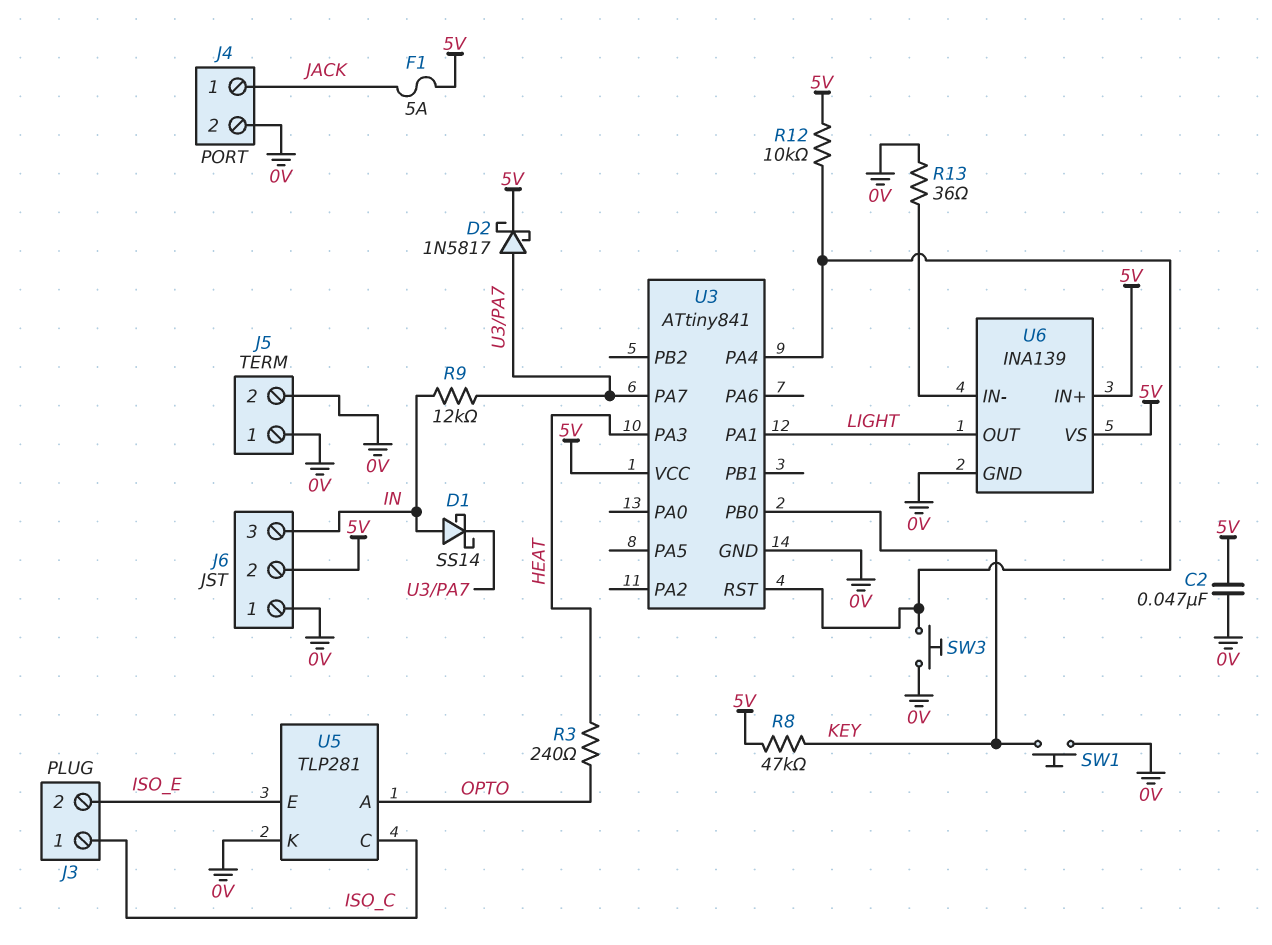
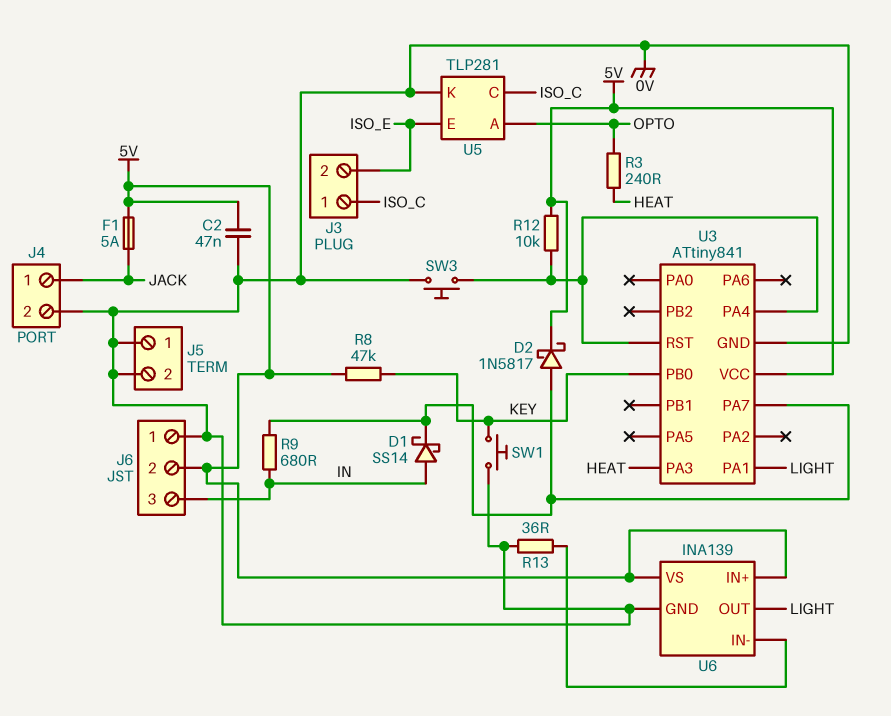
R9: 12k (IN, U3/PA7) -> 680 (IN, U3/PA7)

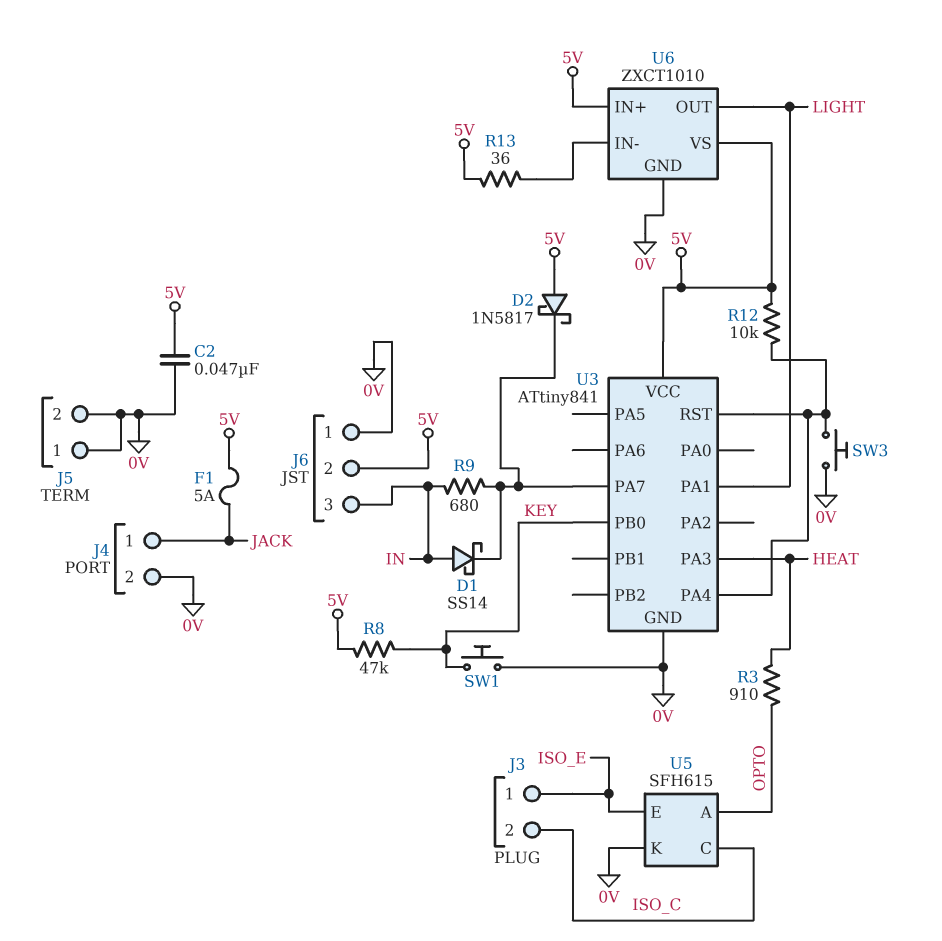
D2: schottky 1N5817 (A U3/PA7, K 5V) -> schottky 1N5817 (A 5V, K U3/PA7)
J3 pin 1: ISO_C -> ISO_E
J3 pin 2: ISO_E -> ISO_C
R3: 240 (HEAT, OPTO) -> 910 (HEAT, OPTO)
R13: 36 (0V, U6/IN-) -> 36 (5V, U6/IN-)
U5: TLP281 -> SFH615
U6: INA139 -> ZXCT1010

